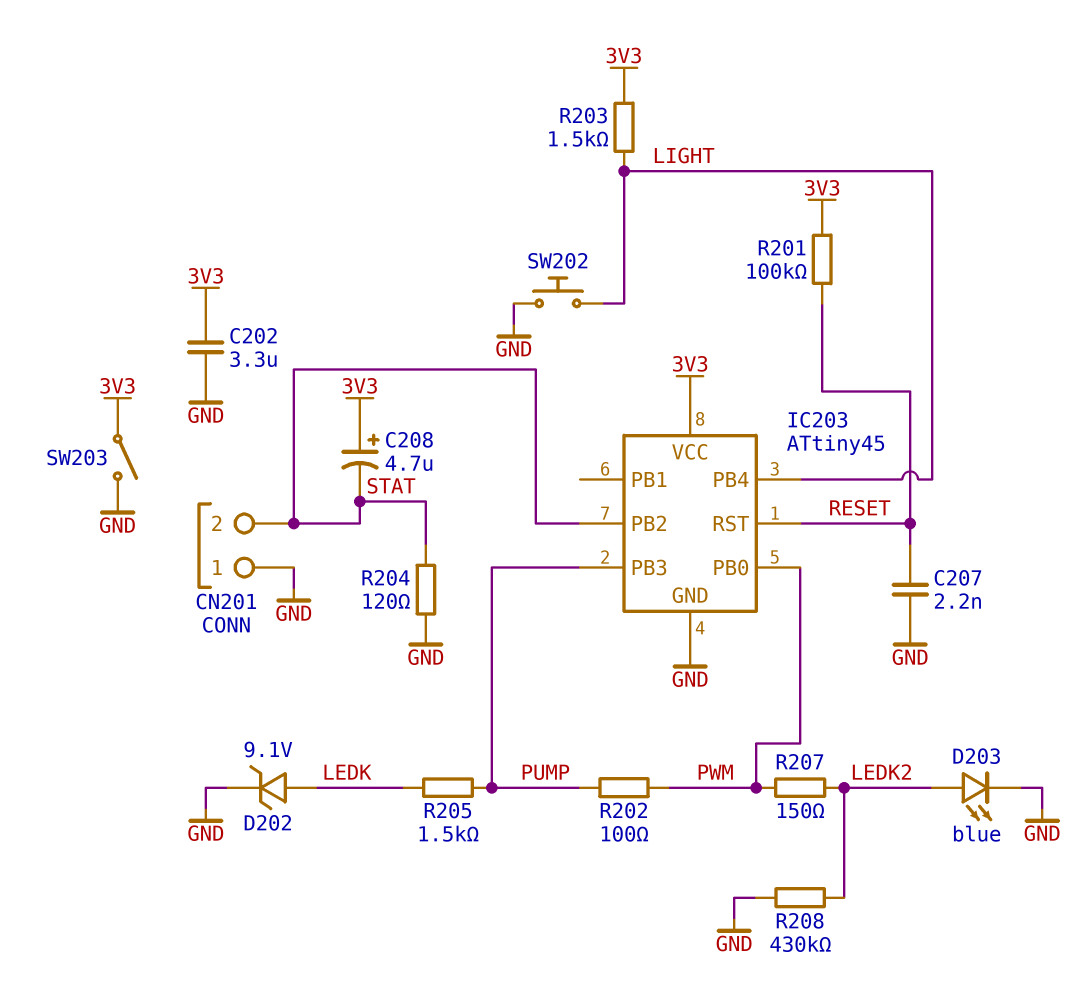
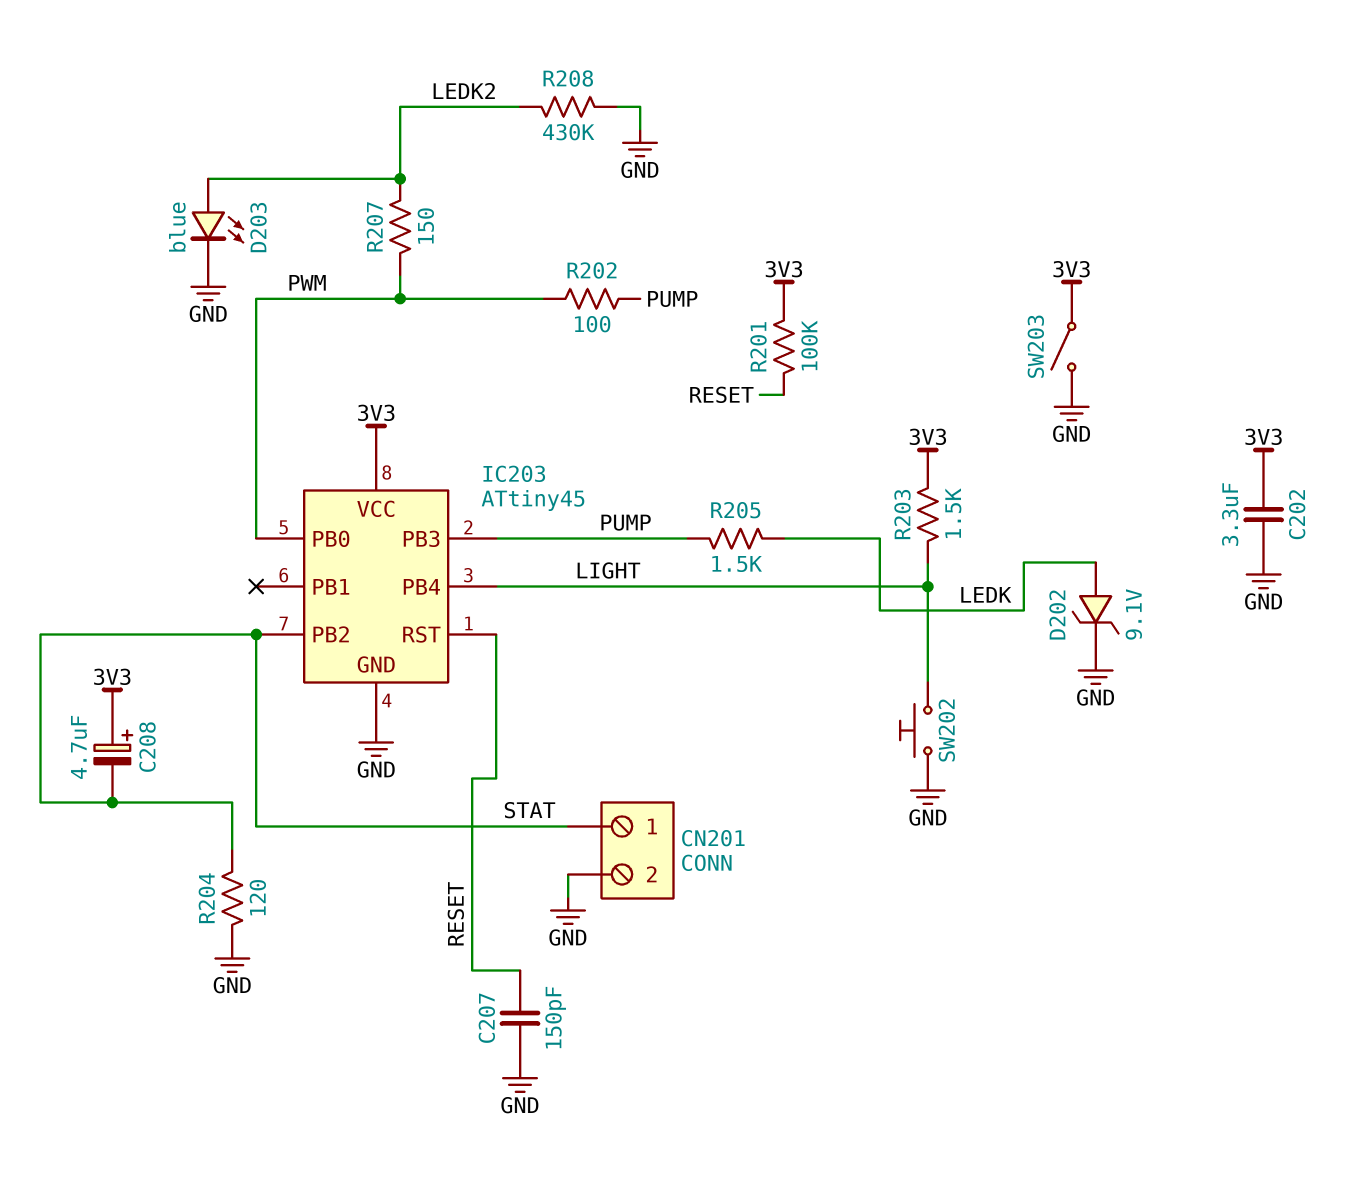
C207: 2.2nF (GND, RESET) -> 150pF (GND, RESET)
CN201 pin 1: GND -> STAT
CN201 pin 2: STAT -> GND

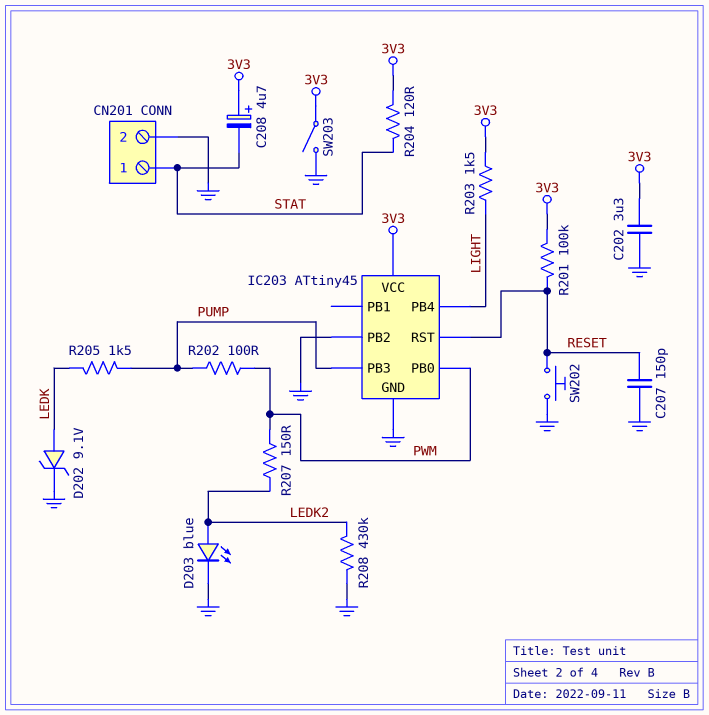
IC203 pin PB2: STAT -> GND
R204: 120 (GND, STAT) -> 120 (3V3, STAT)
SW202: button (GND, LIGHT) -> button (GND, RESET)

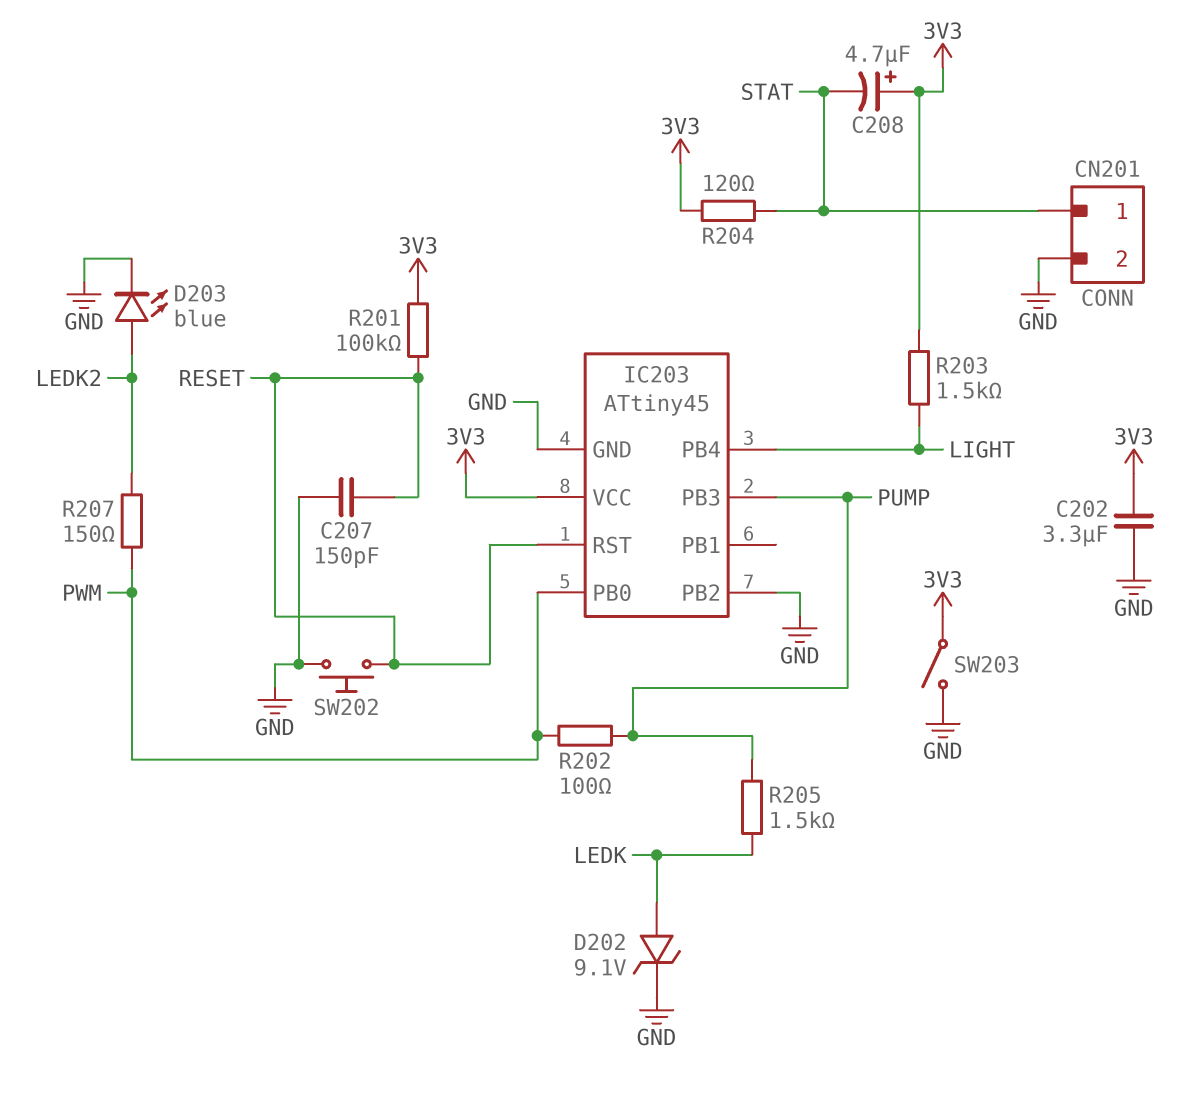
R208: 430k (GND, LEDK2) -> none

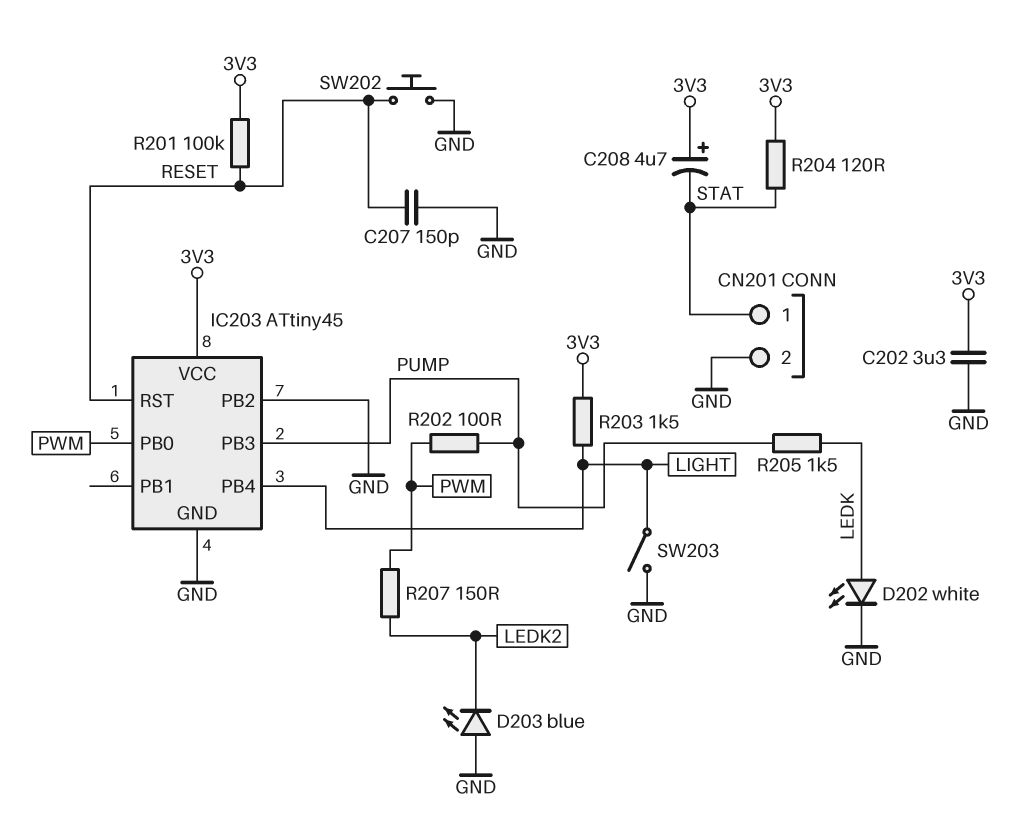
D202: zener 9.1V (A LEDK, K GND) -> LED white (A LEDK, K GND)
D203: LED blue (A LEDK2, K GND) -> LED blue (A GND, K LEDK2)
SW203: switch (3V3, GND) -> switch (GND, LIGHT)

